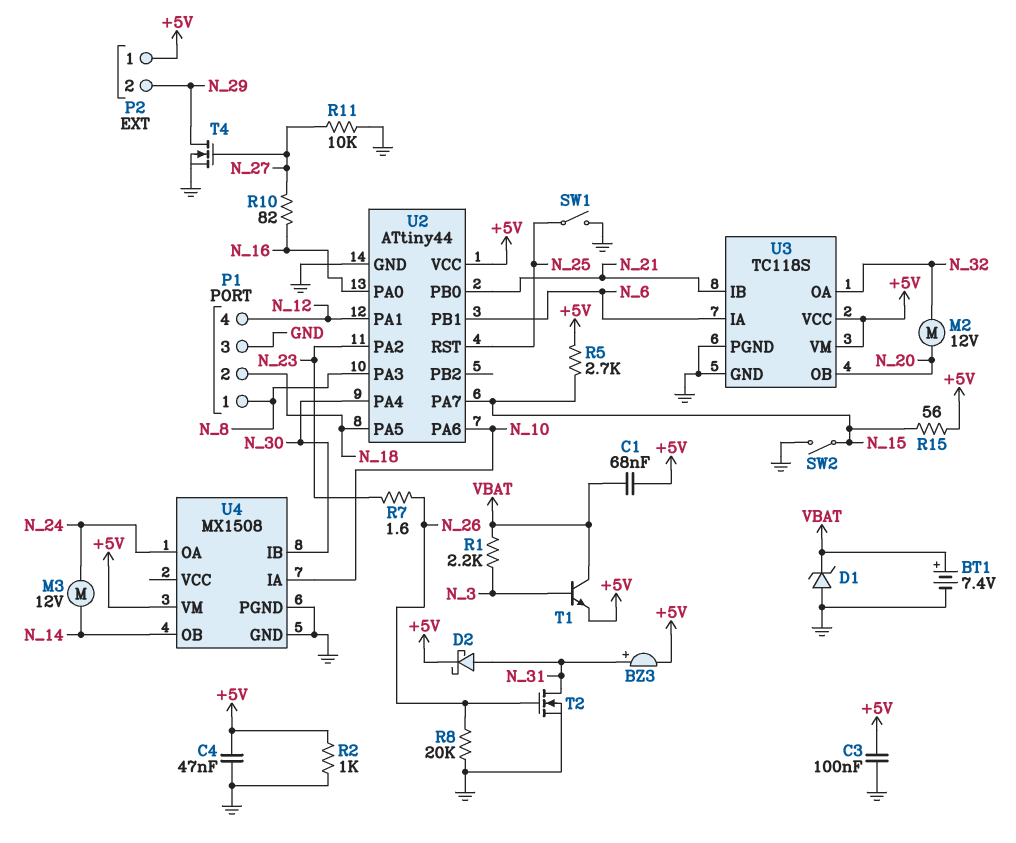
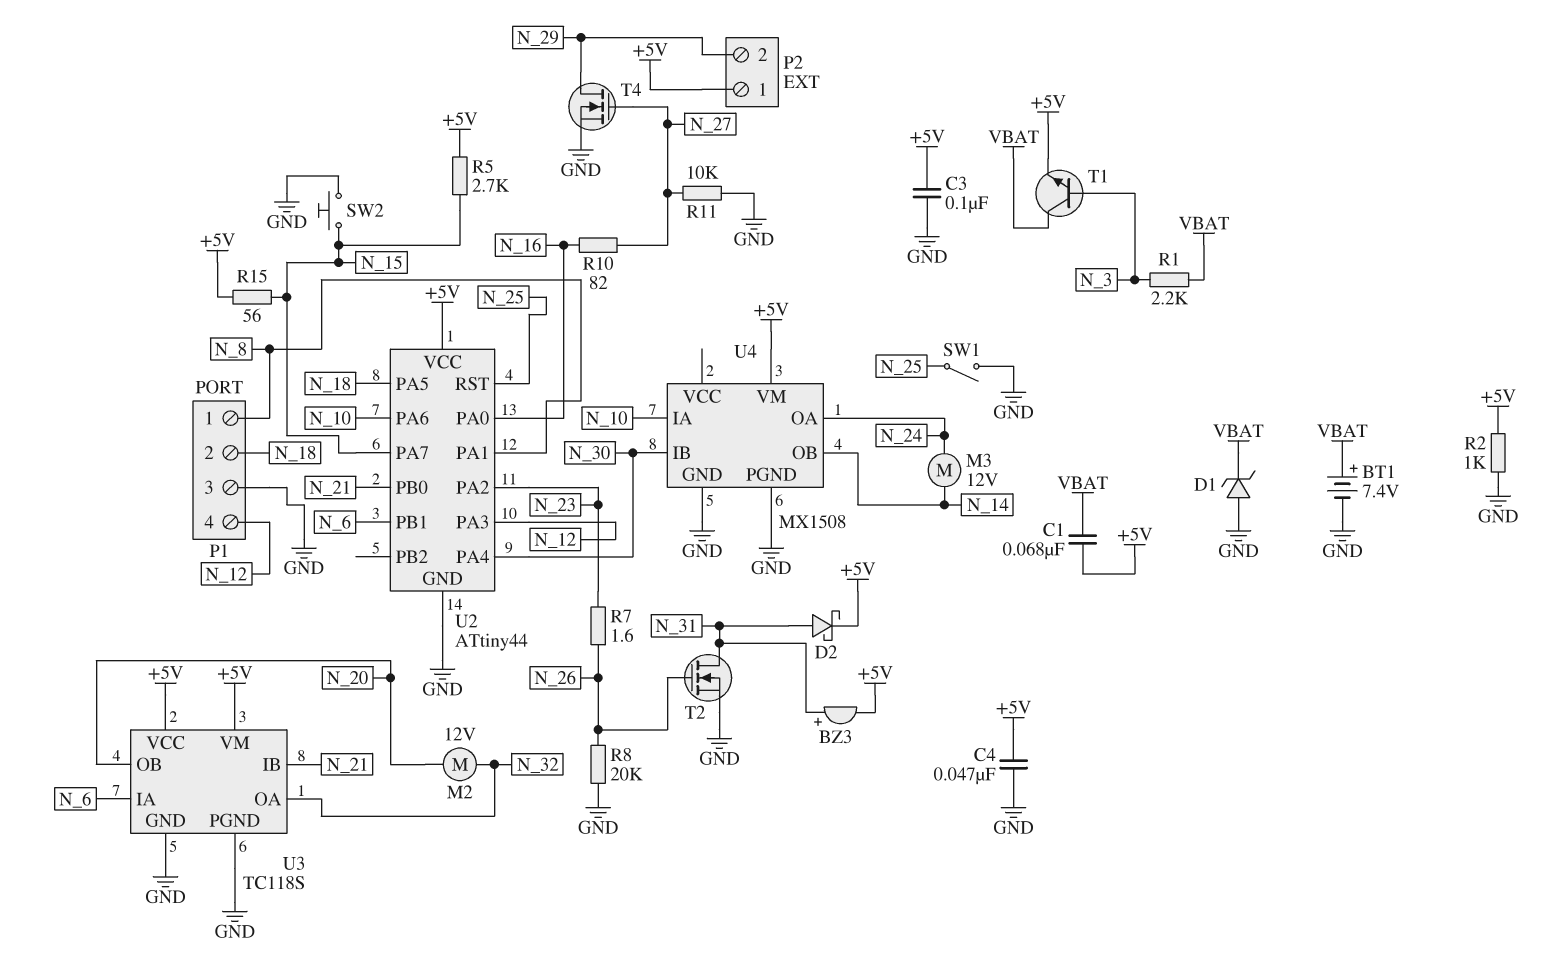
SW2: switch (GND, N_15) -> button (GND, N_15)
U2 pin PA1: N_12 -> N_8
U2 pin PA3: N_8 -> N_12

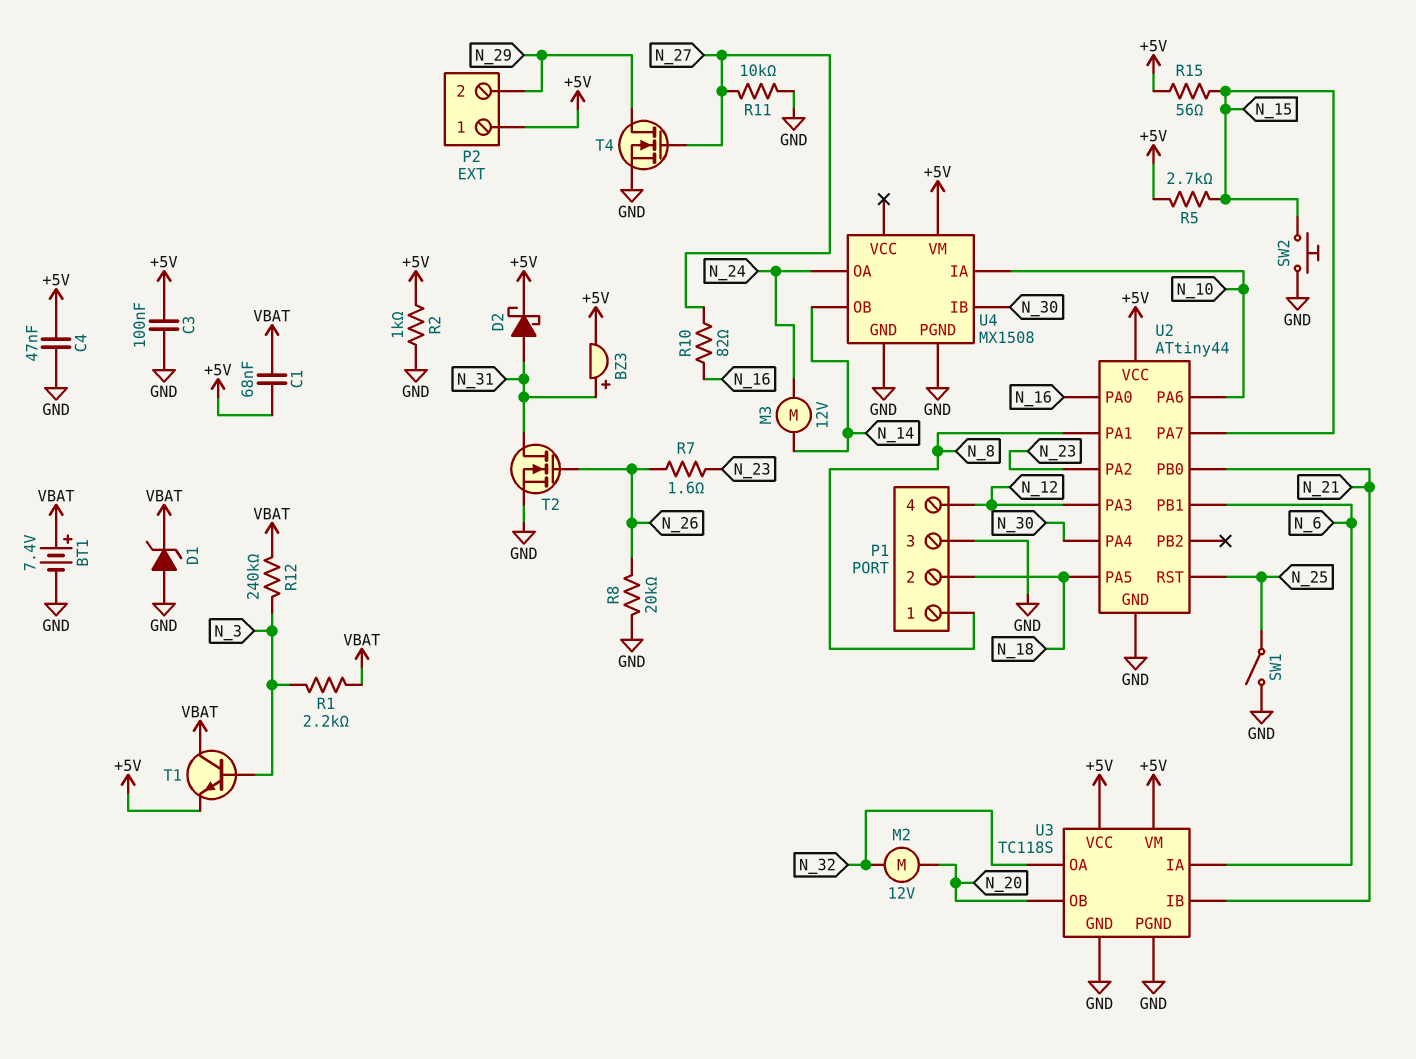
R12: none -> 240k (N_3, VBAT)

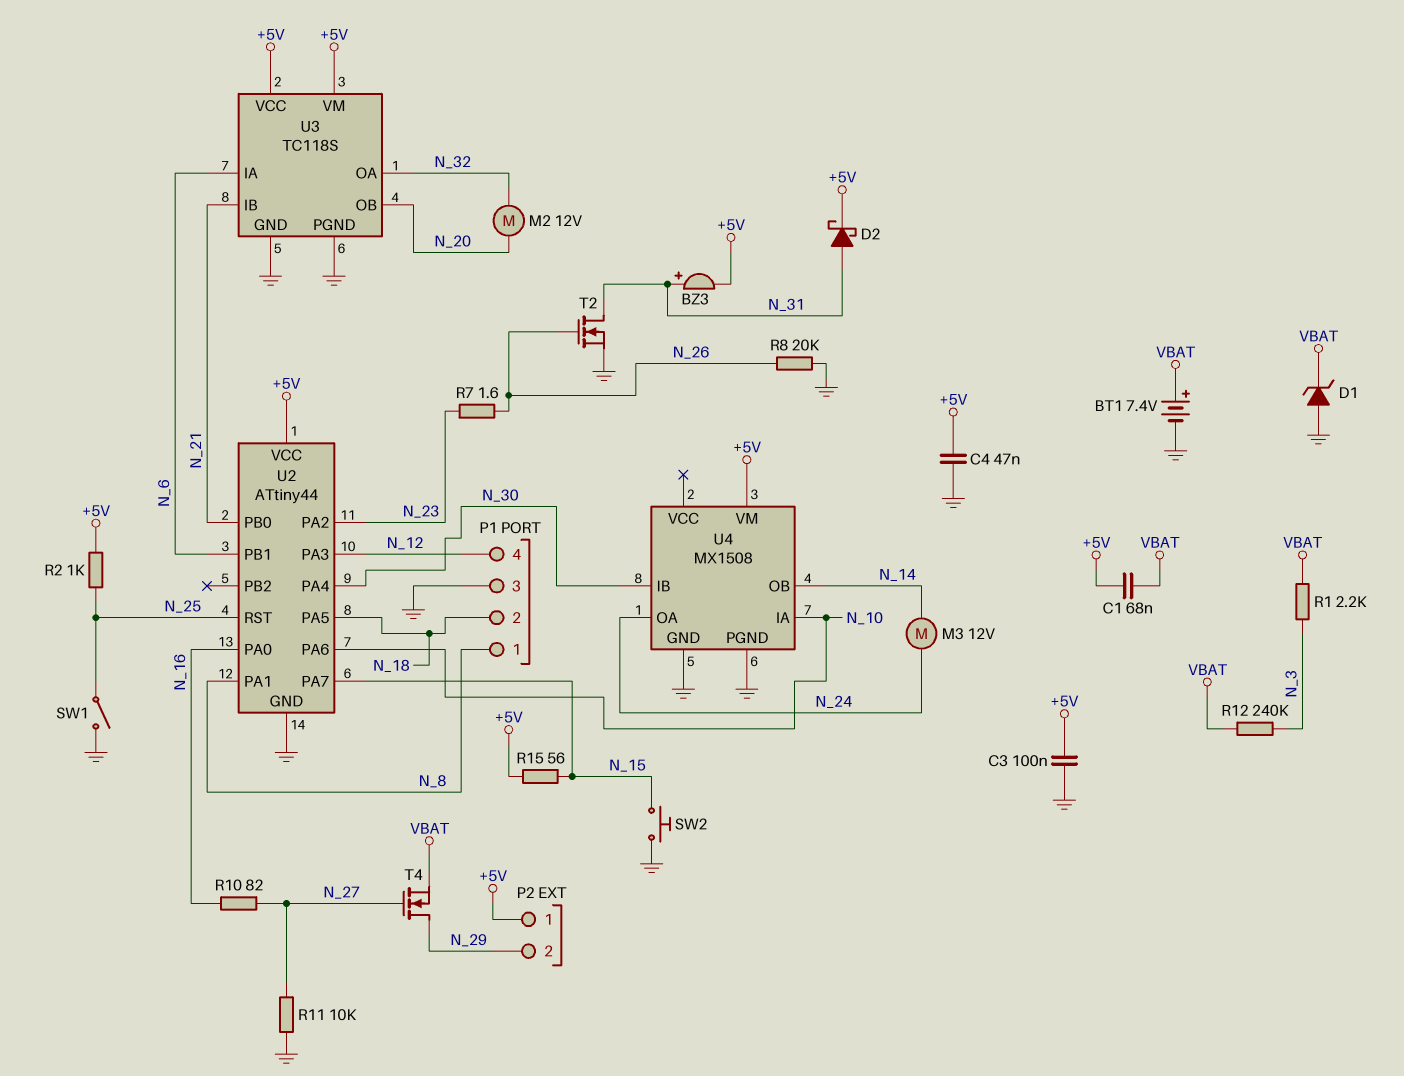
R2: 1k (+5V, GND) -> 1k (+5V, N_25)
R5: 2.7k (+5V, N_15) -> none
T1: NPN (B N_3, C VBAT, E +5V) -> none
T4: NMOS (G N_27, D N_29, S GND) -> NMOS (G N_27, D N_29, S VBAT)

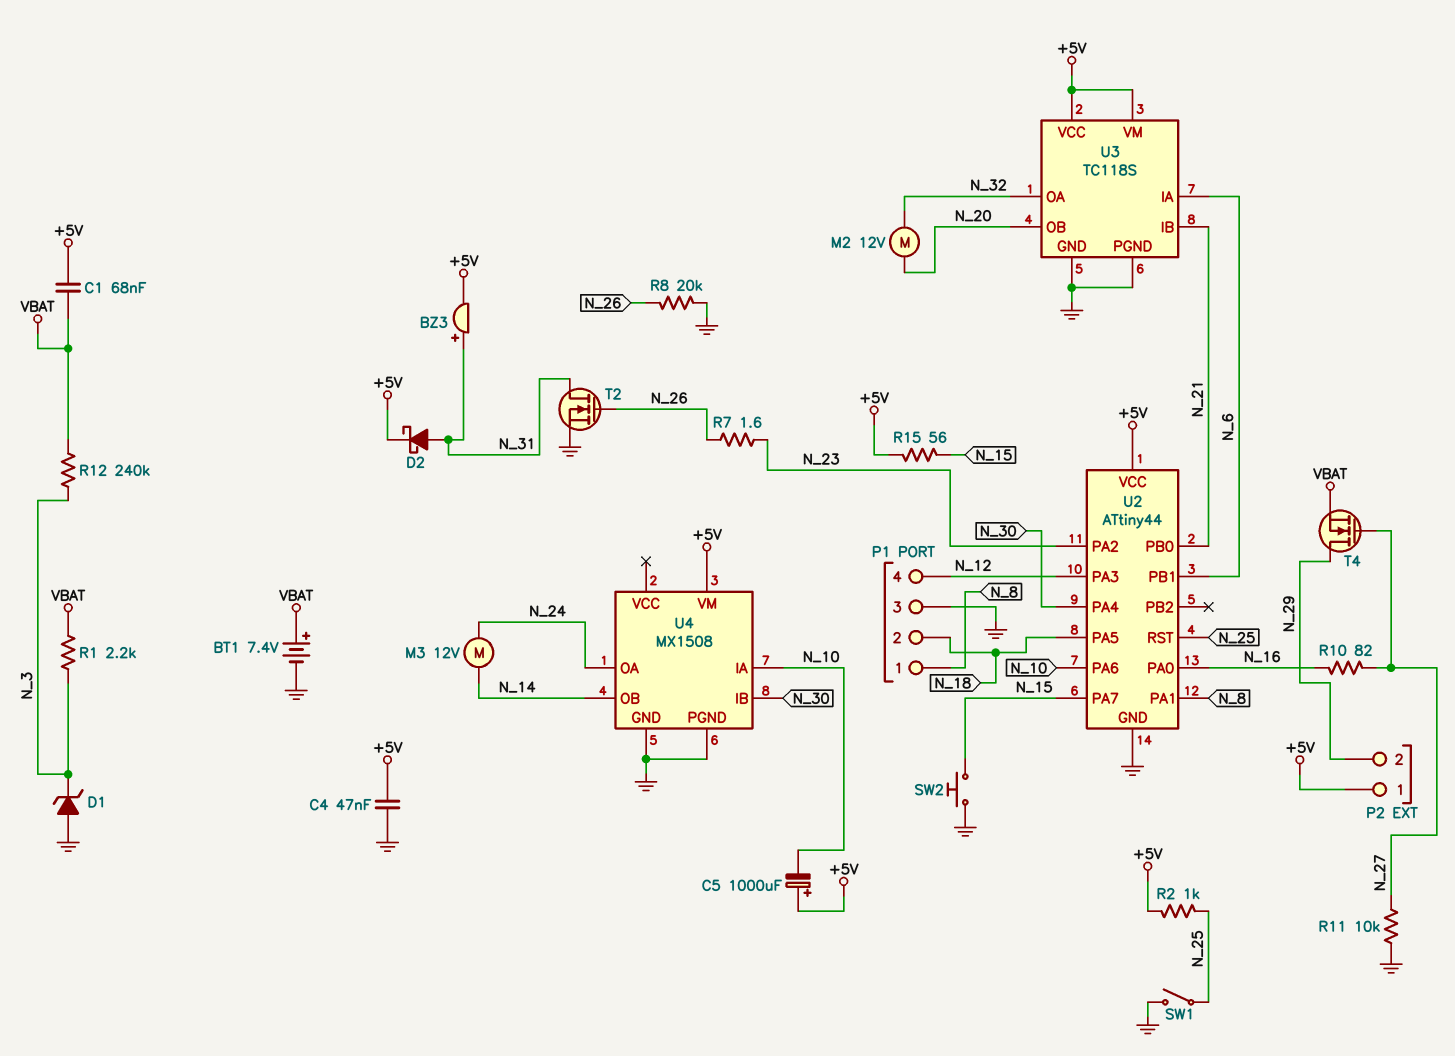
C3: 100nF (+5V, GND) -> none
C5: none -> 1000uF (plus +5V, minus N_10)
D1: zener (A GND, K VBAT) -> zener (A GND, K N_3)

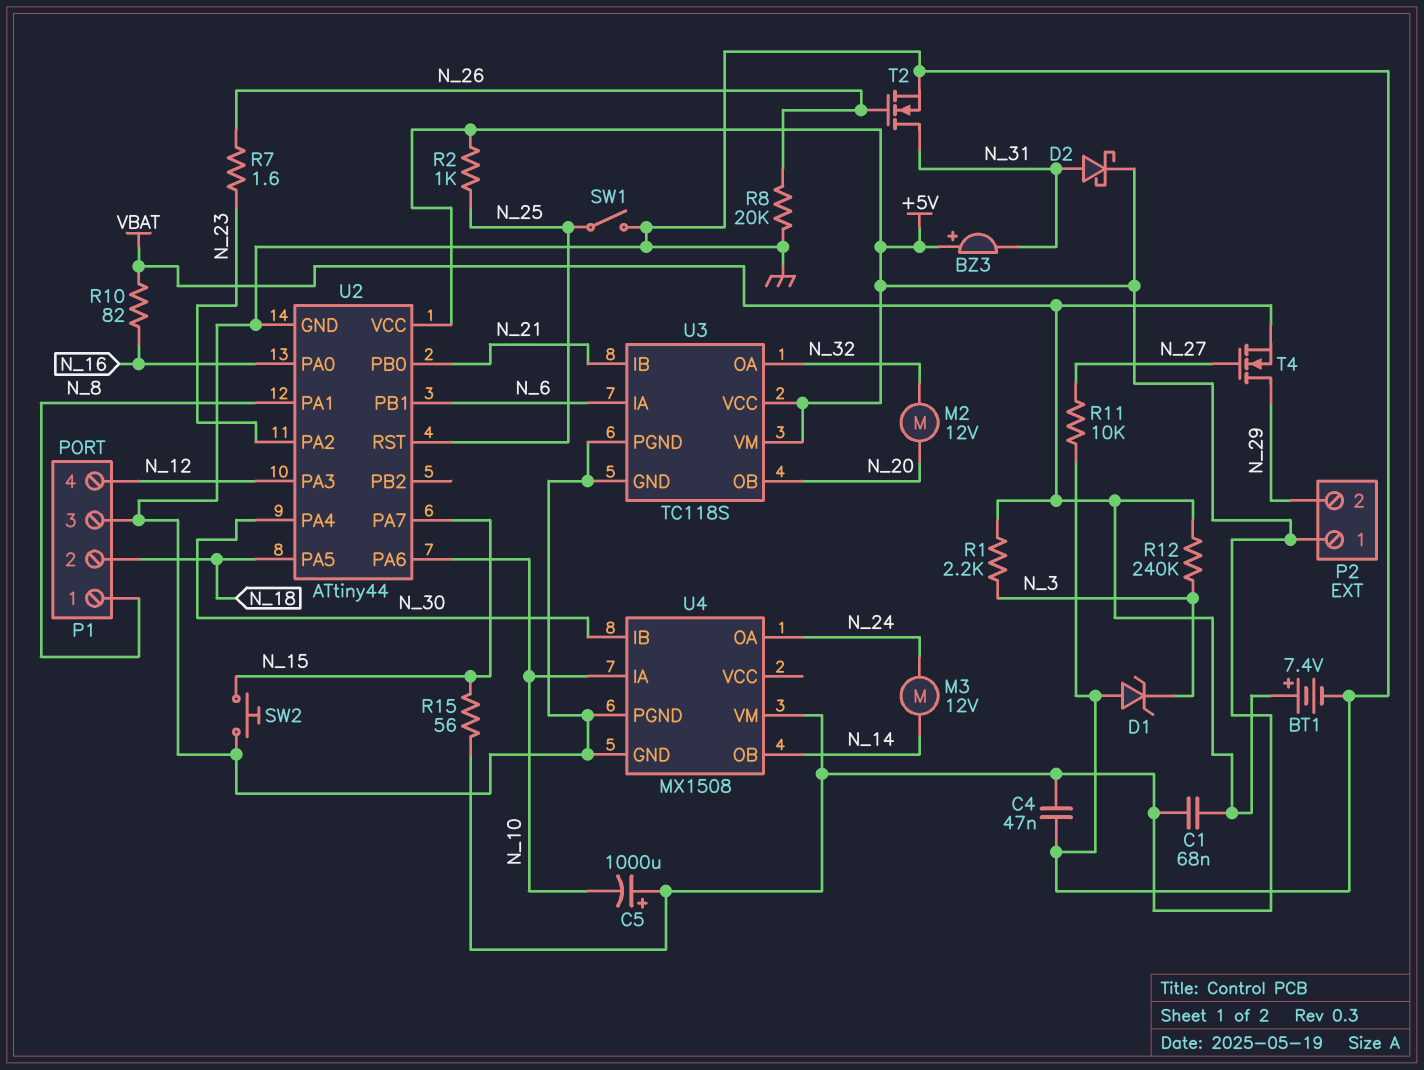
BZ3: buzzer (plus N_31, minus +5V) -> buzzer (plus +5V, minus N_31)
R10: 82 (N_16, N_27) -> 82 (N_16, VBAT)

